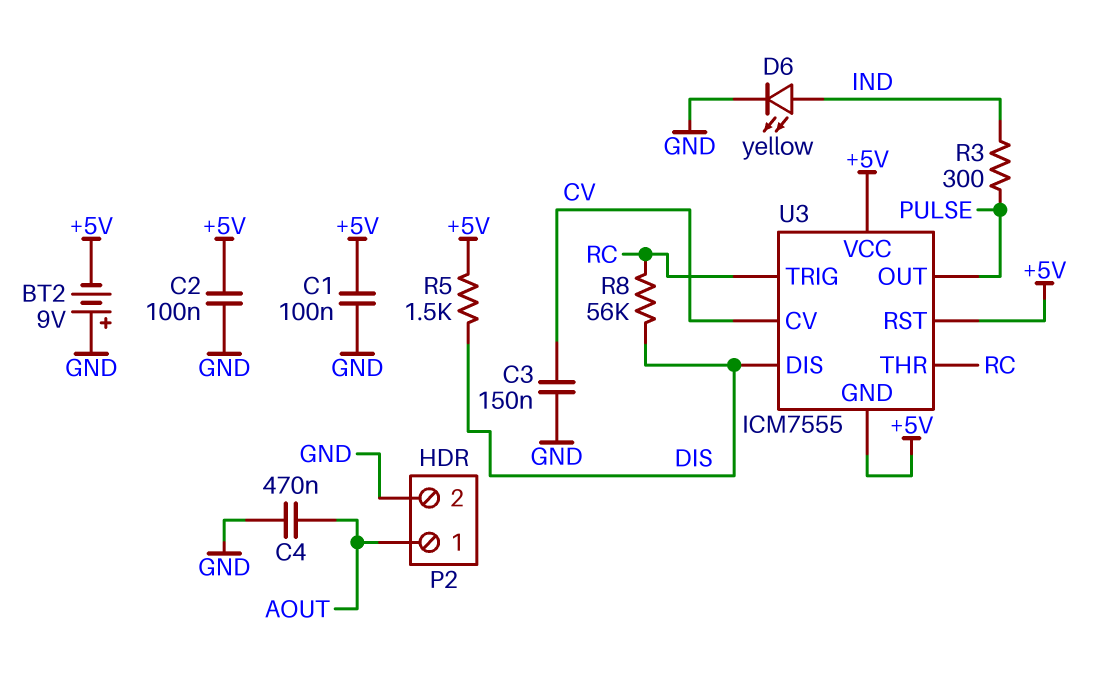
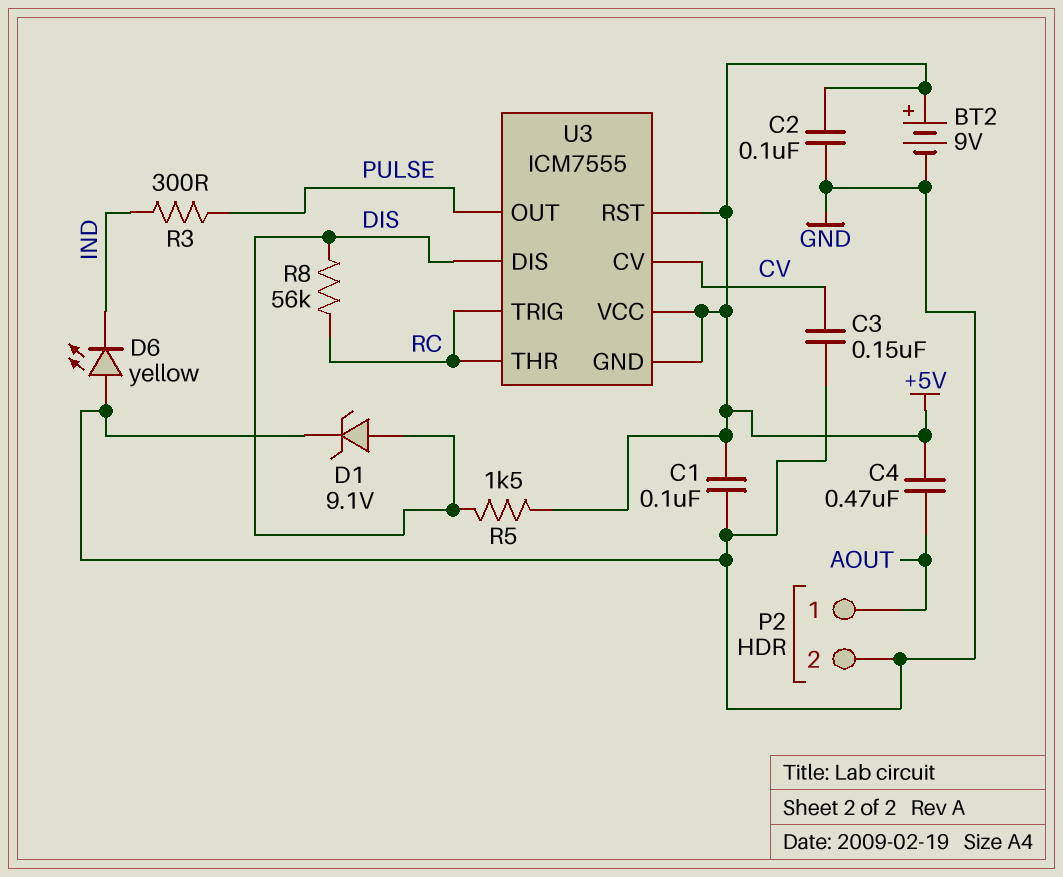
BT2: 9V (plus GND, minus +5V) -> 9V (plus +5V, minus GND)
C4: 470nF (AOUT, GND) -> 470nF (+5V, AOUT)
D1: none -> zener 9.1V (A DIS, K GND)
D6: LED yellow (A IND, K GND) -> LED yellow (A GND, K IND)

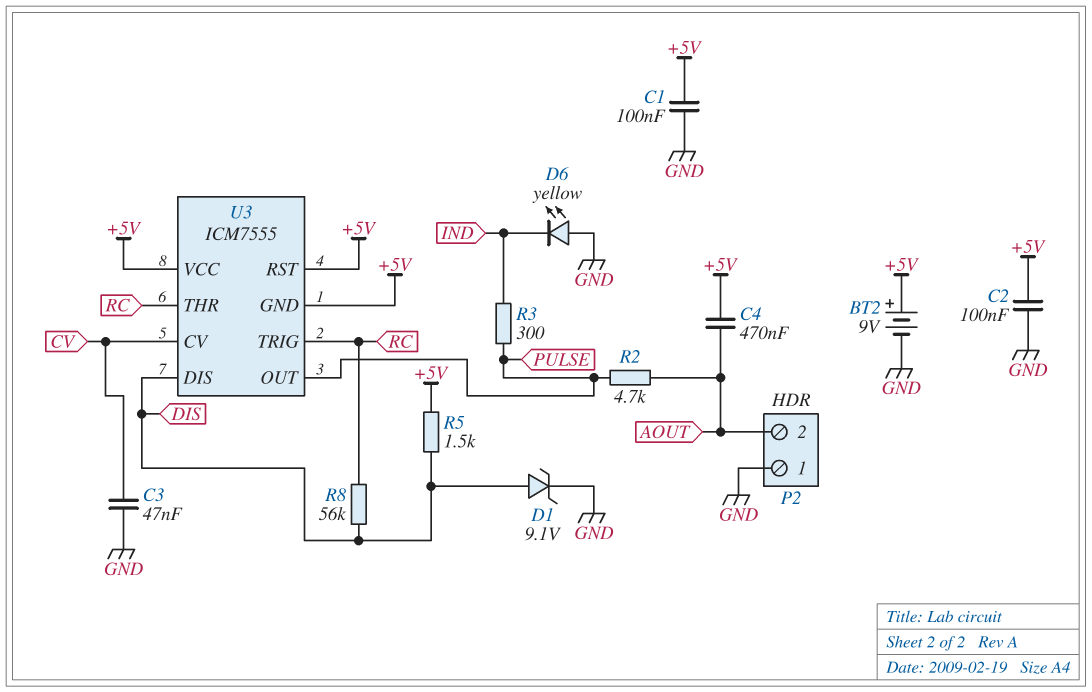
C3: 150nF (CV, GND) -> 47nF (CV, GND)
P2 pin 1: AOUT -> GND
P2 pin 2: GND -> AOUT
R2: none -> 4.7k (AOUT, PULSE)

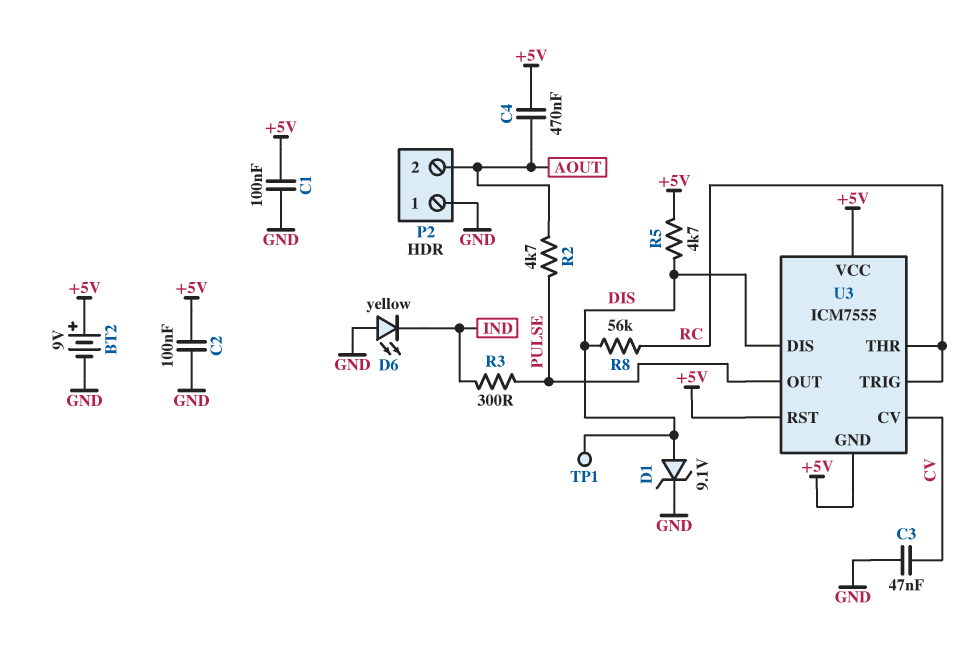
R5: 1.5k (+5V, DIS) -> 4.7k (+5V, DIS)
TP1: none -> test point (DIS)

